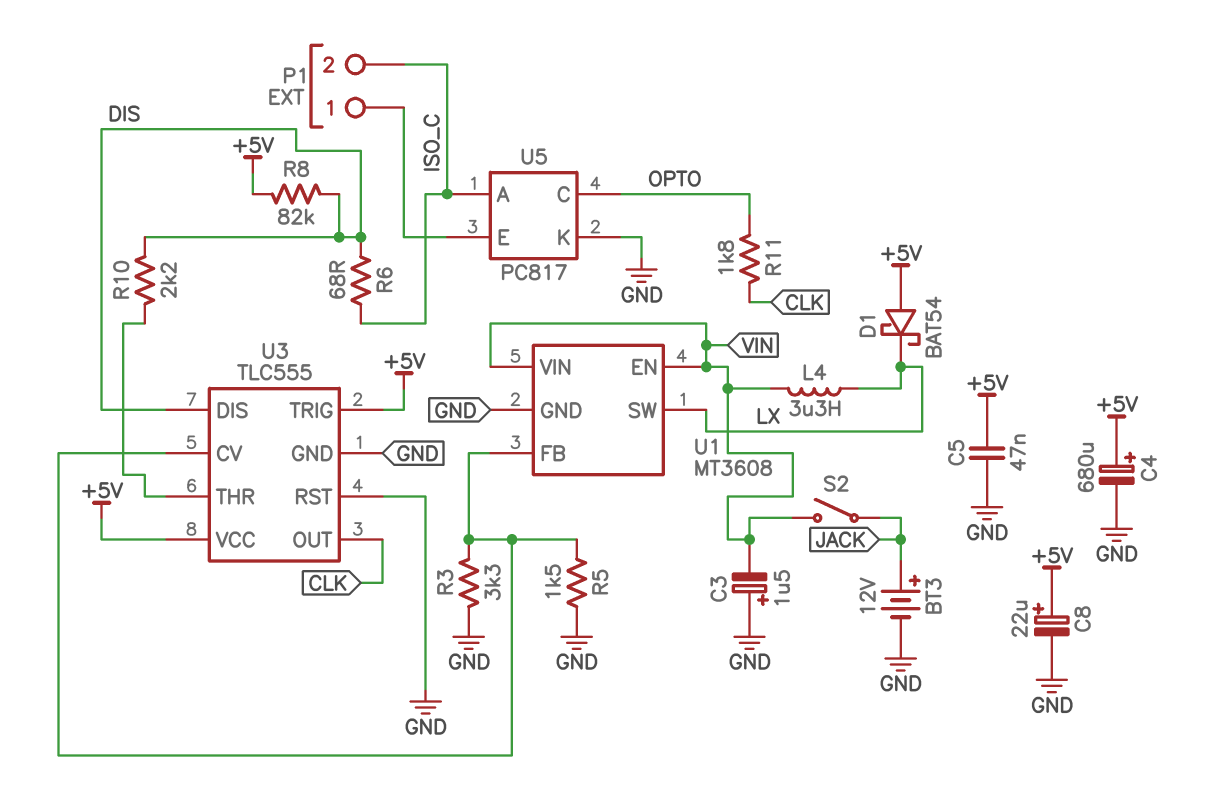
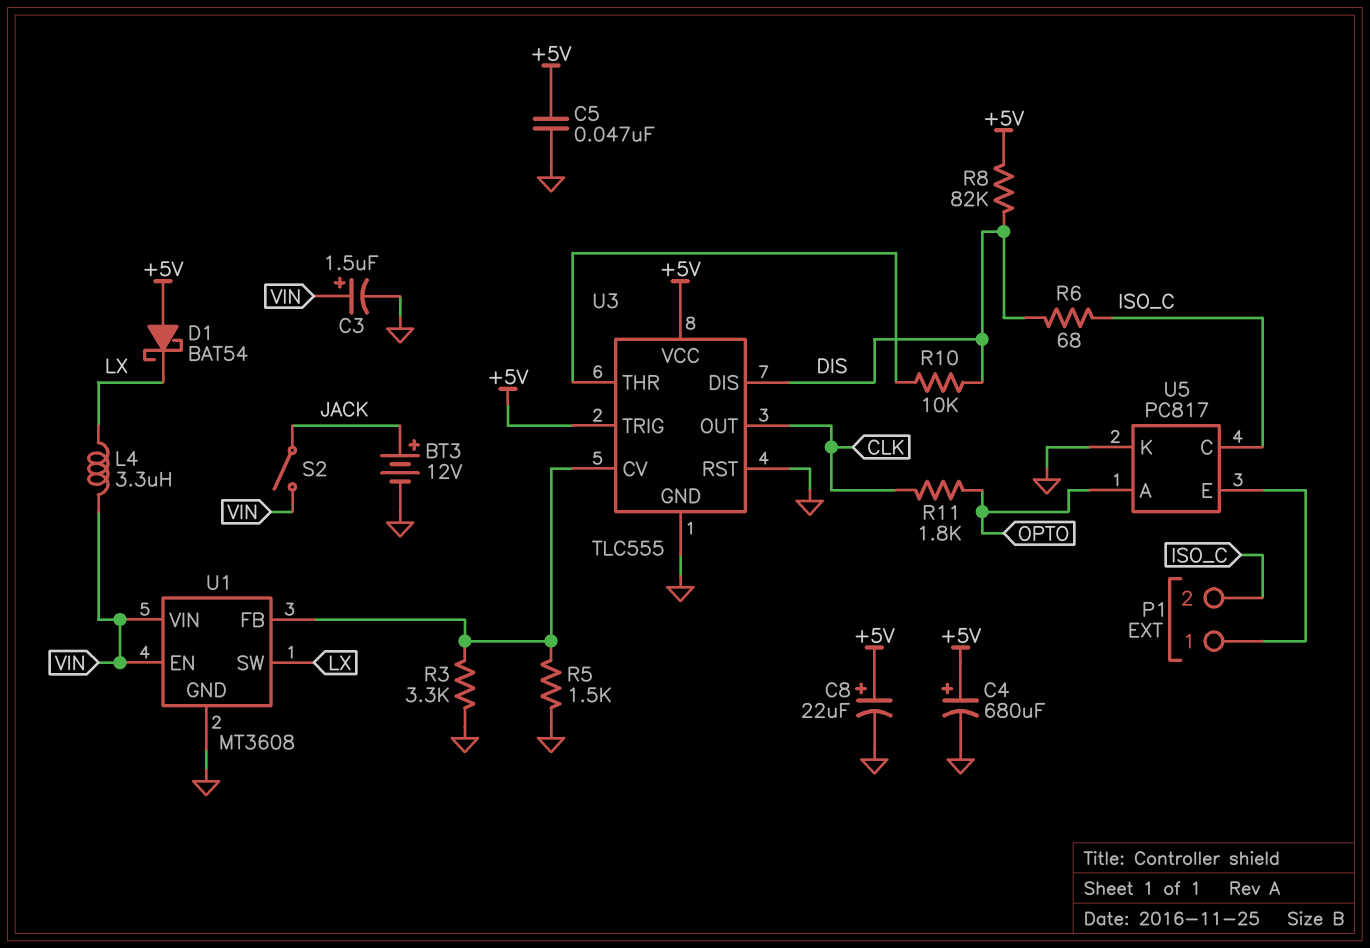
C3: 1.5uF (plus GND, minus VIN) -> 1.5uF (plus VIN, minus GND)
R10: 2.2k (DIS, U3/THR) -> 10k (DIS, U3/THR)
U5 pin A: ISO_C -> OPTO
U5 pin C: OPTO -> ISO_C

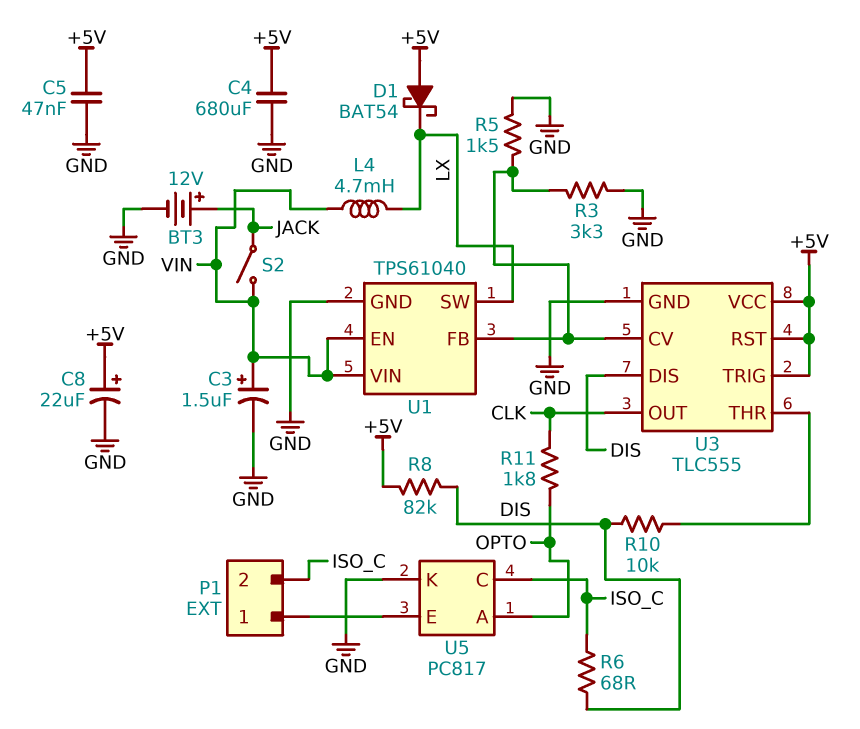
C4: 680uF (plus +5V, minus GND) -> 680uF (+5V, GND)
L4: 3.3uH (LX, VIN) -> 4.7mH (LX, VIN)
U1: MT3608 -> TPS61040
U3 pin RST: GND -> +5V

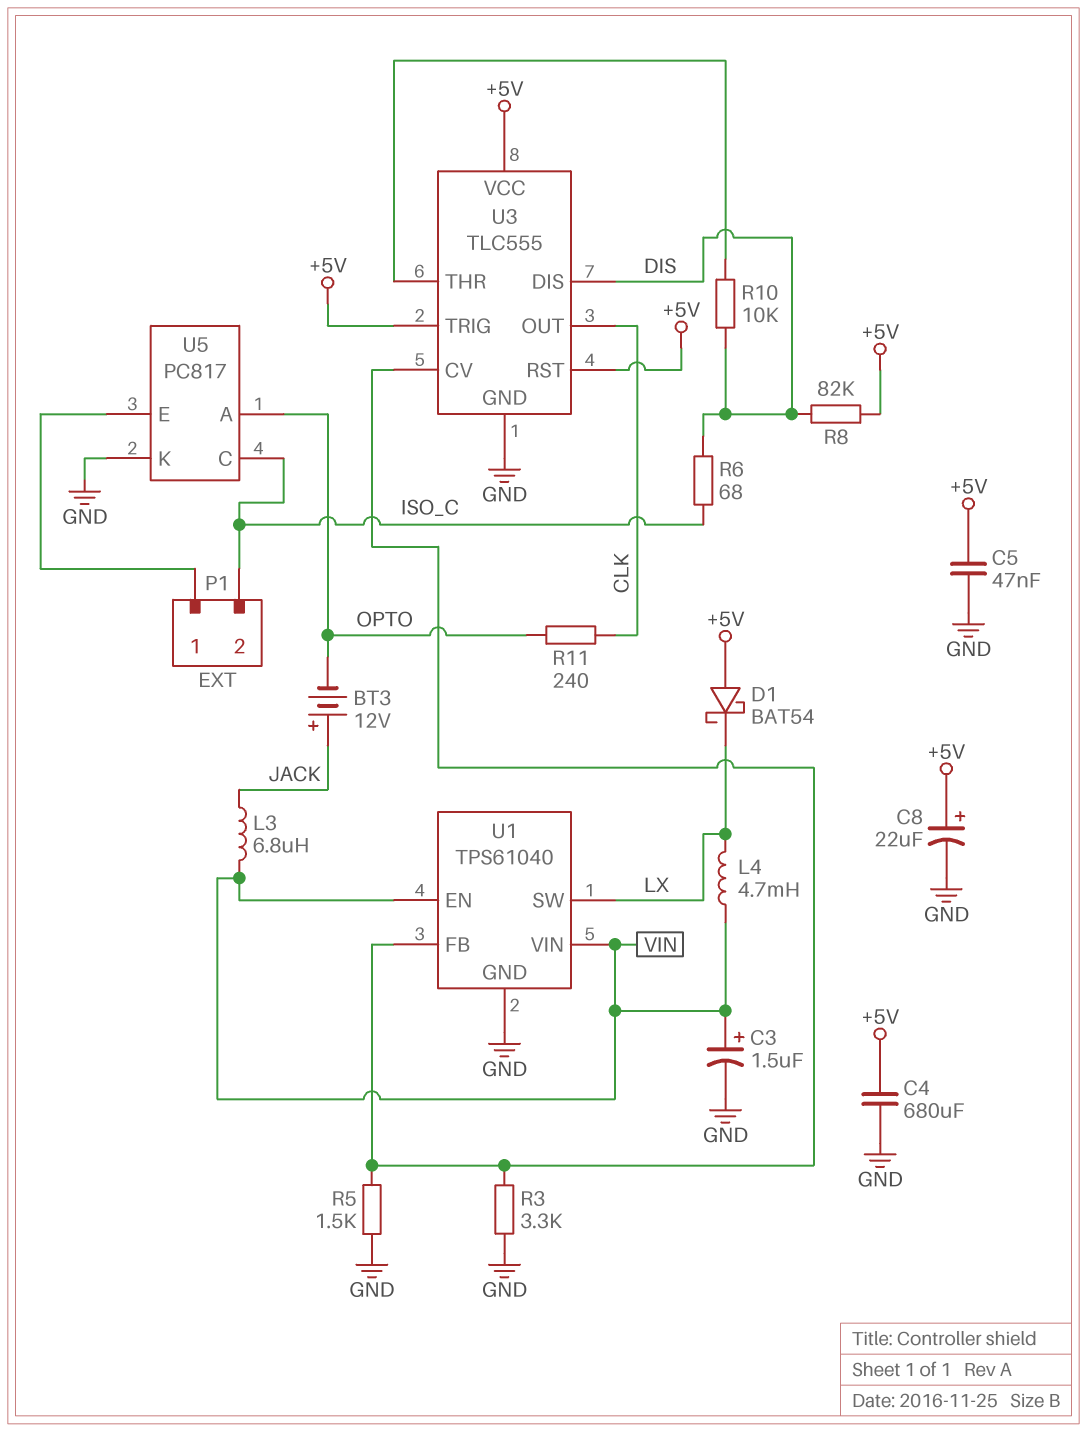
BT3: 12V (plus JACK, minus GND) -> 12V (plus JACK, minus OPTO)
L3: none -> 6.8uH (JACK, VIN)
R11: 1.8k (CLK, OPTO) -> 240 (CLK, OPTO)
S2: switch (JACK, VIN) -> none

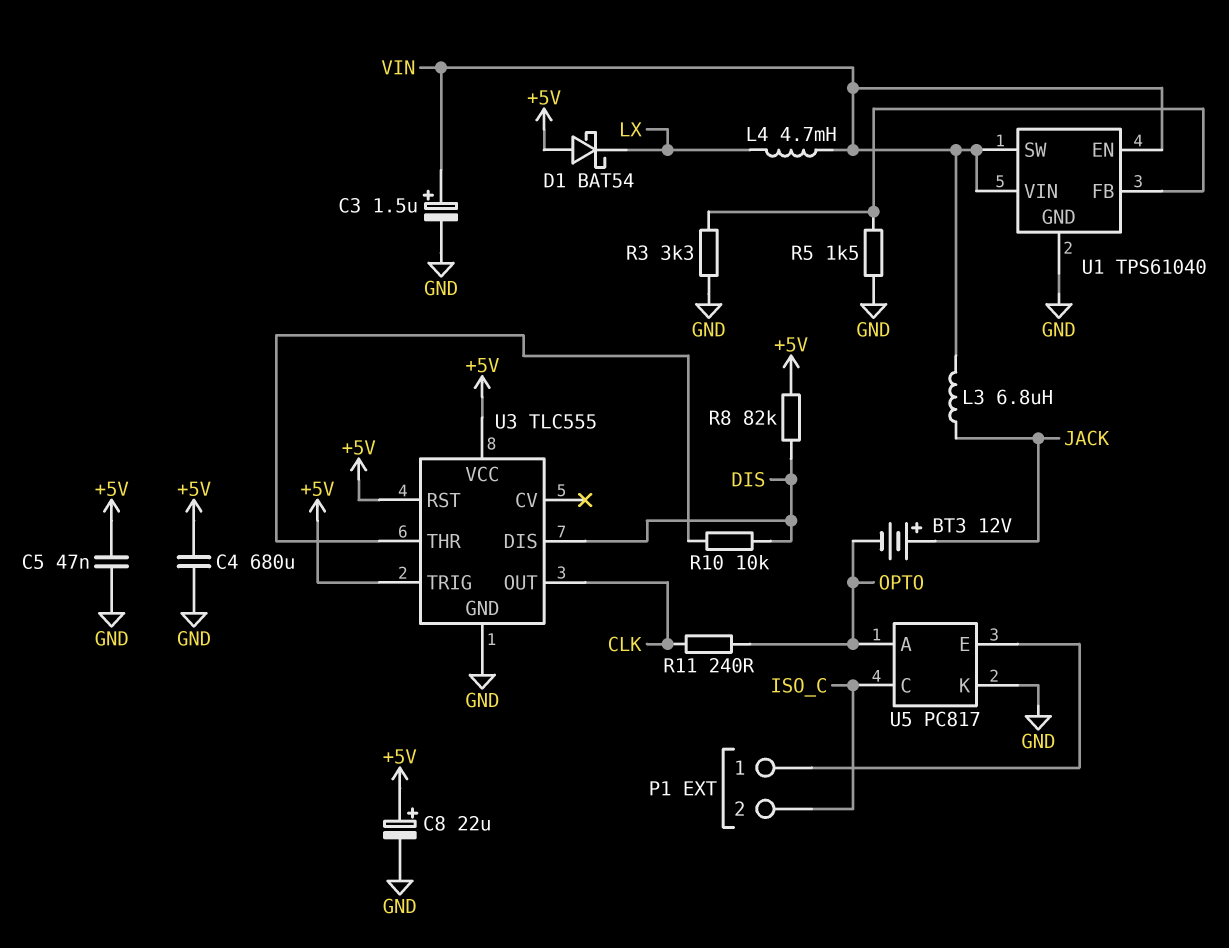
R6: 68 (DIS, ISO_C) -> none
U1 pin SW: LX -> VIN
U3 pin CV: U1/FB -> none

